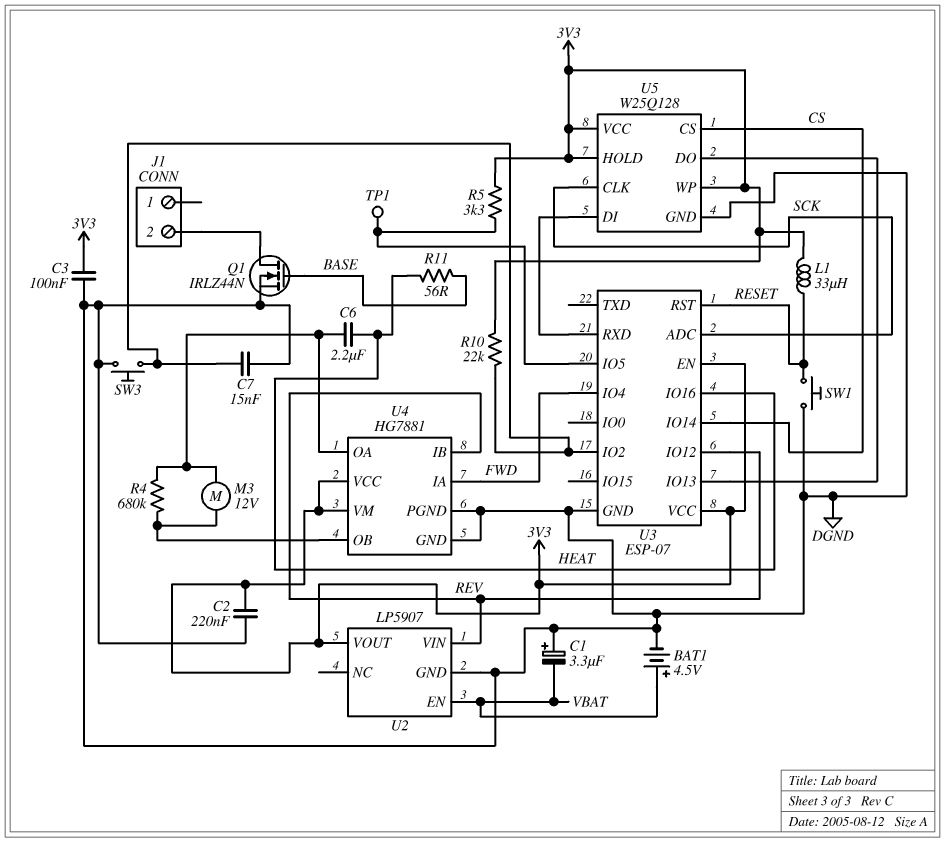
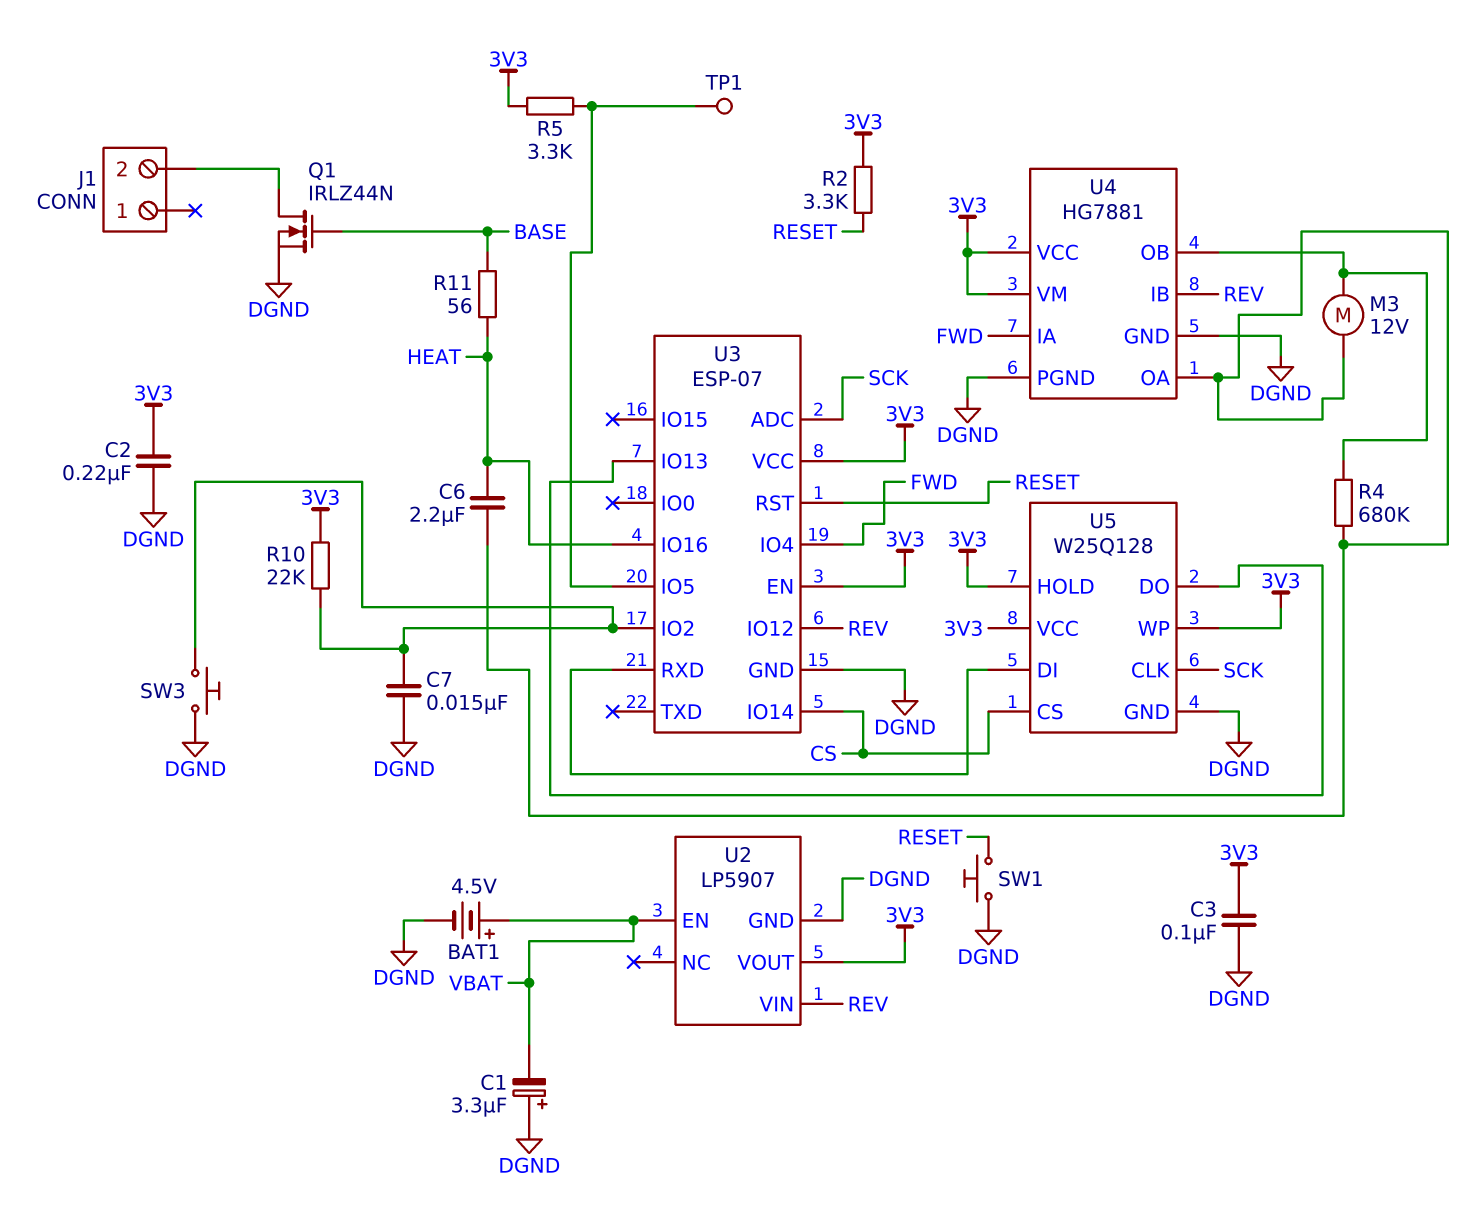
L1: 33uH (3V3, RESET) -> none
R2: none -> 3.3k (3V3, RESET)

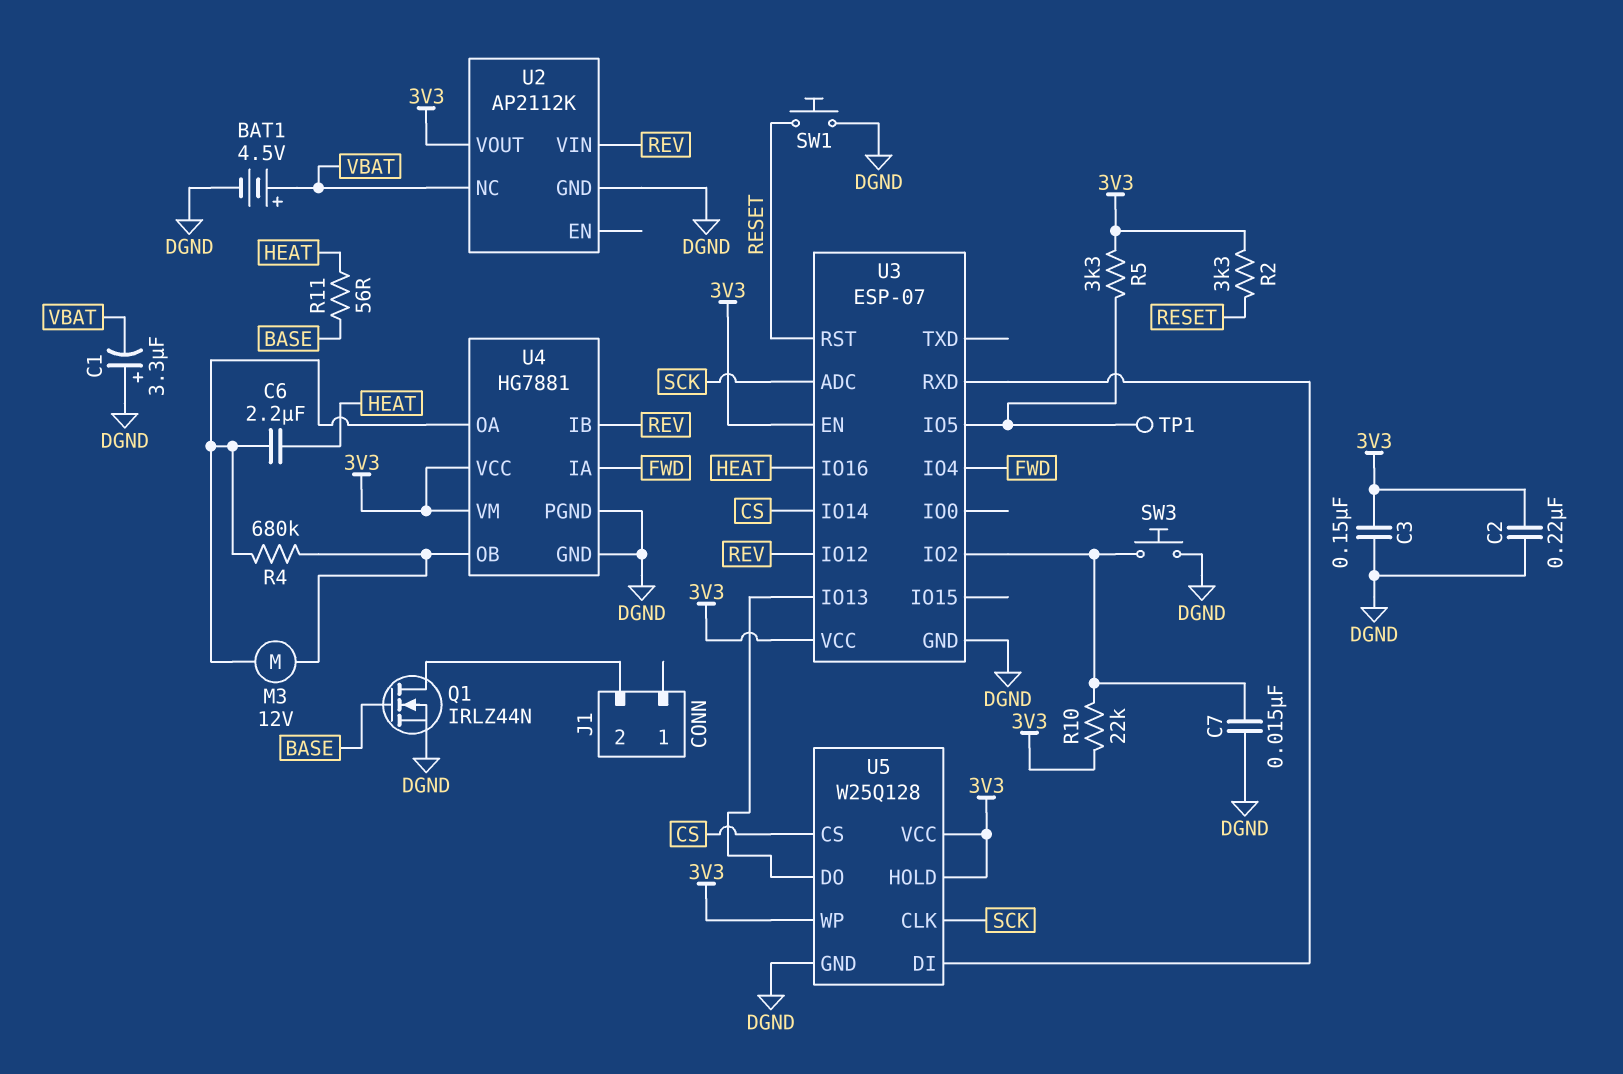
C3: 100nF (3V3, DGND) -> 150nF (3V3, DGND)
U2: LP5907 -> AP2112K
U2 pin EN: VBAT -> none
U2 pin NC: none -> VBAT

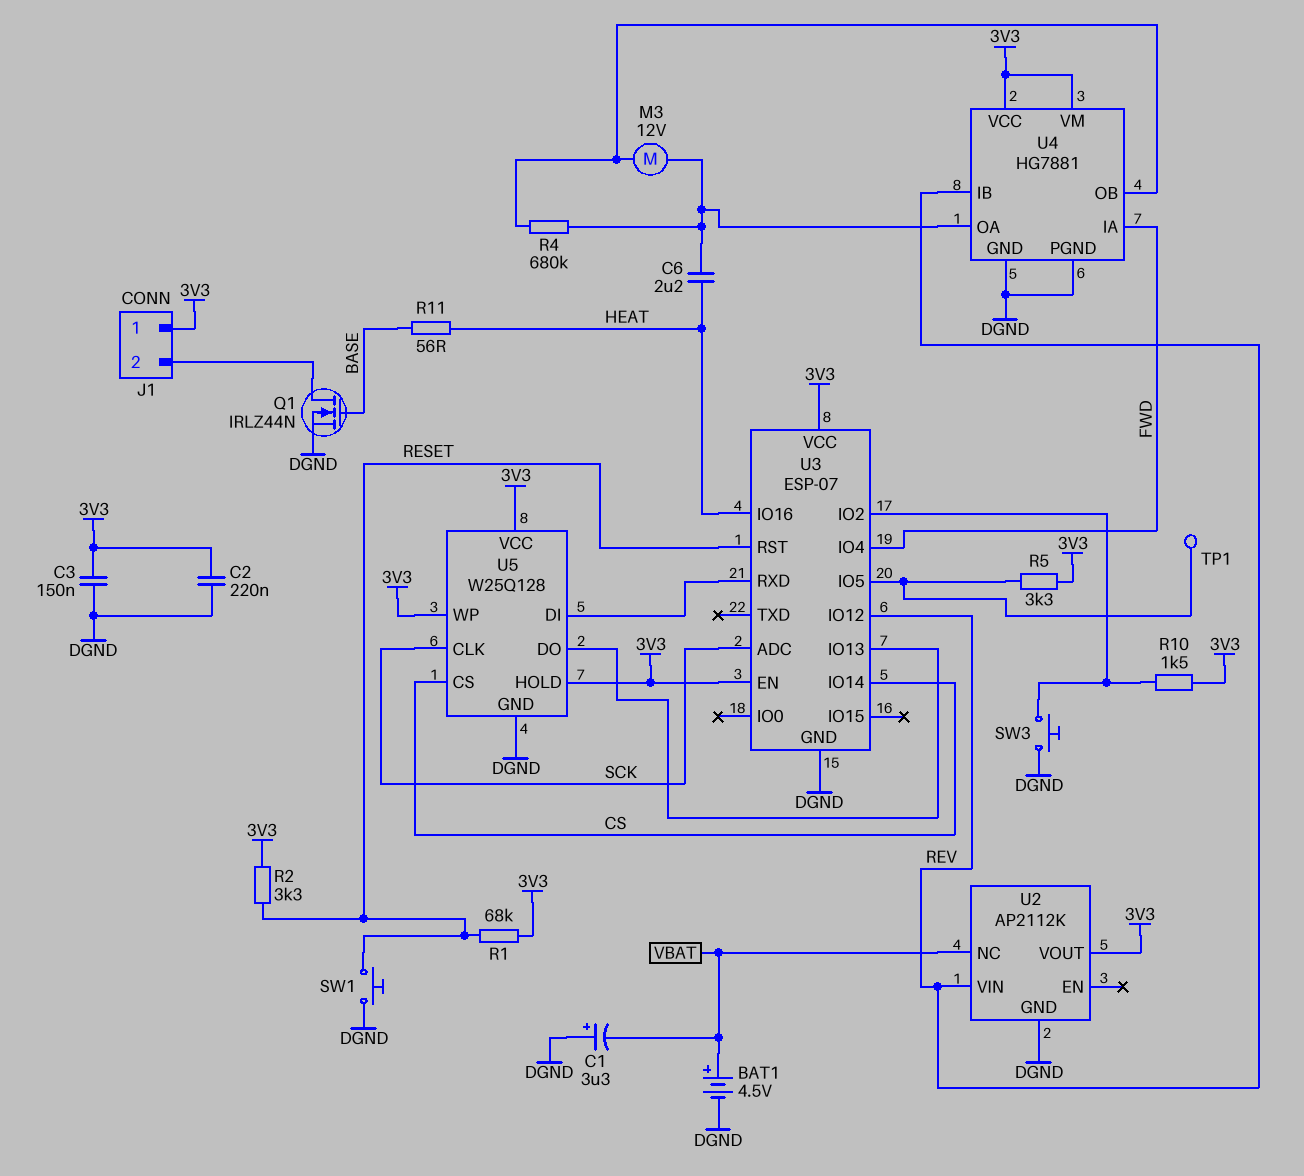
C7: 15nF (DGND, U3/IO2) -> none
J1 pin 1: none -> 3V3
R1: none -> 68k (3V3, RESET)
R10: 22k (3V3, U3/IO2) -> 1.5k (3V3, U3/IO2)

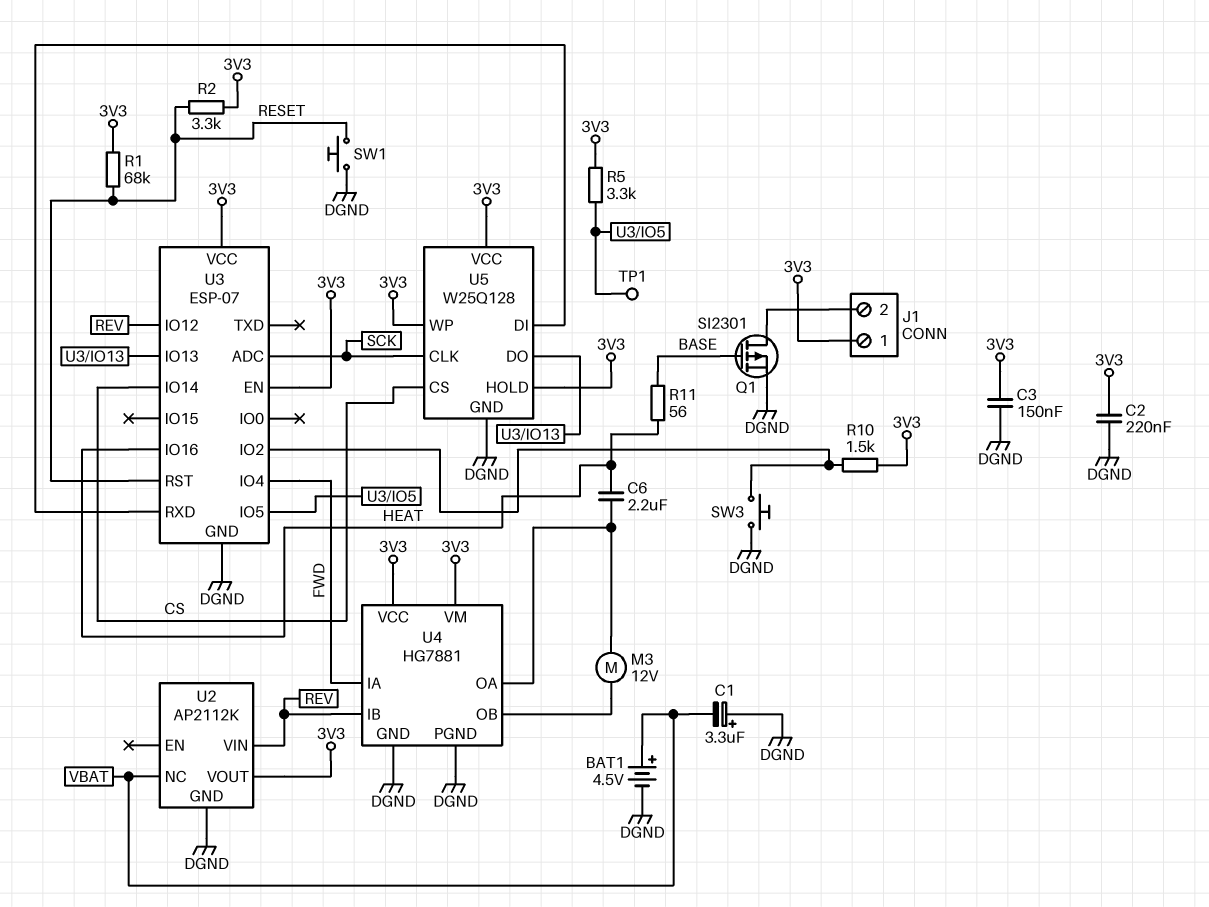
Q1: NMOS IRLZ44N (G BASE, D J1/2, S DGND) -> PMOS SI2301 (G BASE, D J1/2, S DGND)
R4: 680k (U4/OA, U4/OB) -> none

